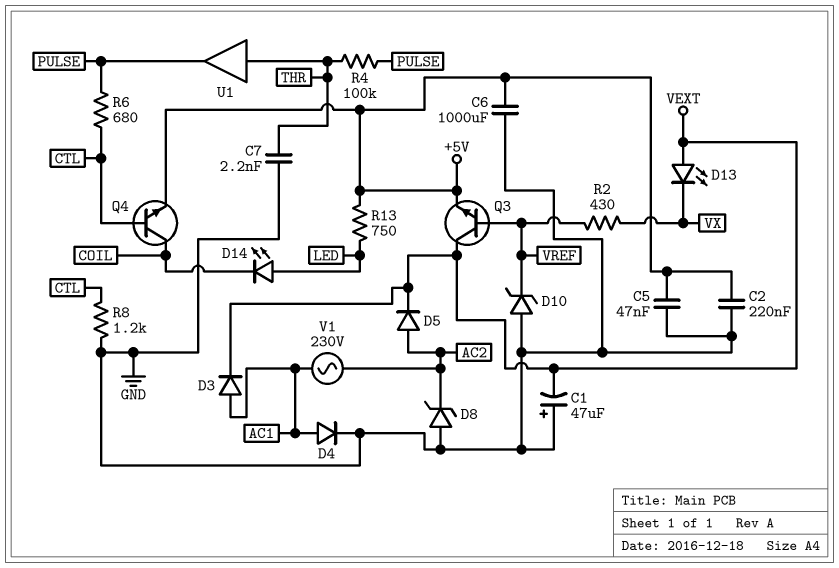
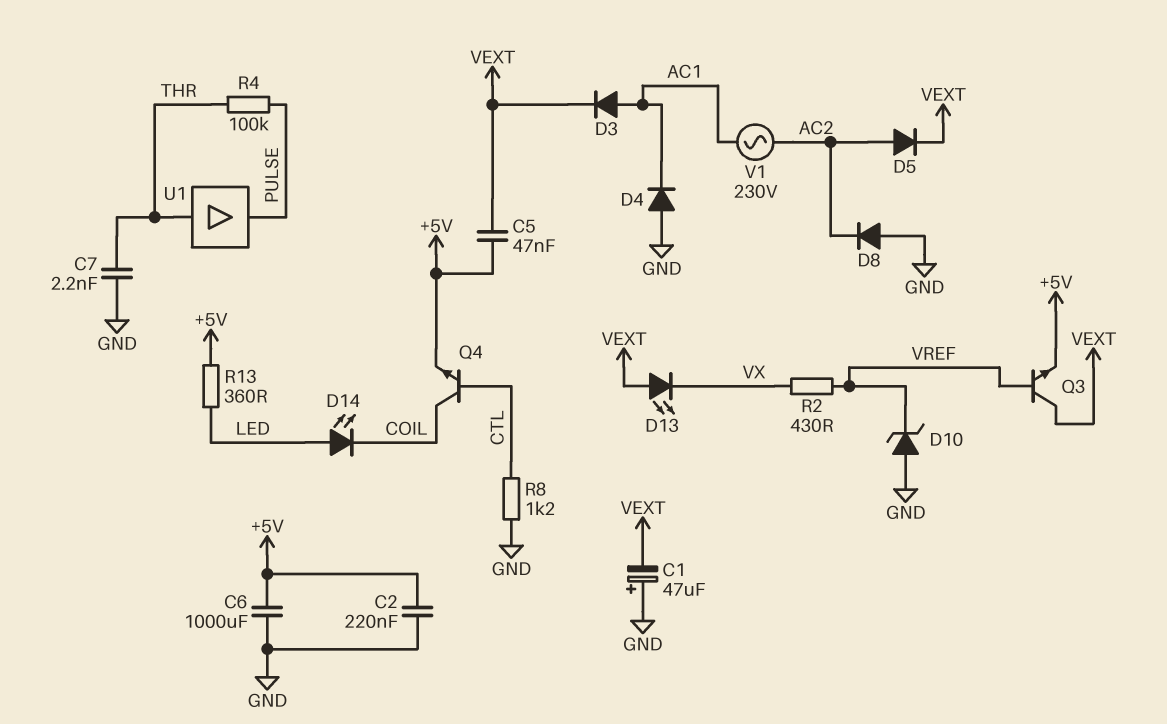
C5: 47nF (+5V, GND) -> 47nF (+5V, VEXT)
D4: diode (A AC1, K GND) -> diode (A GND, K AC1)
D8: zener (A GND, K AC2) -> diode (A GND, K AC2)
R6: 680 (CTL, PULSE) -> none
R13: 750 (+5V, LED) -> 360 (+5V, LED)

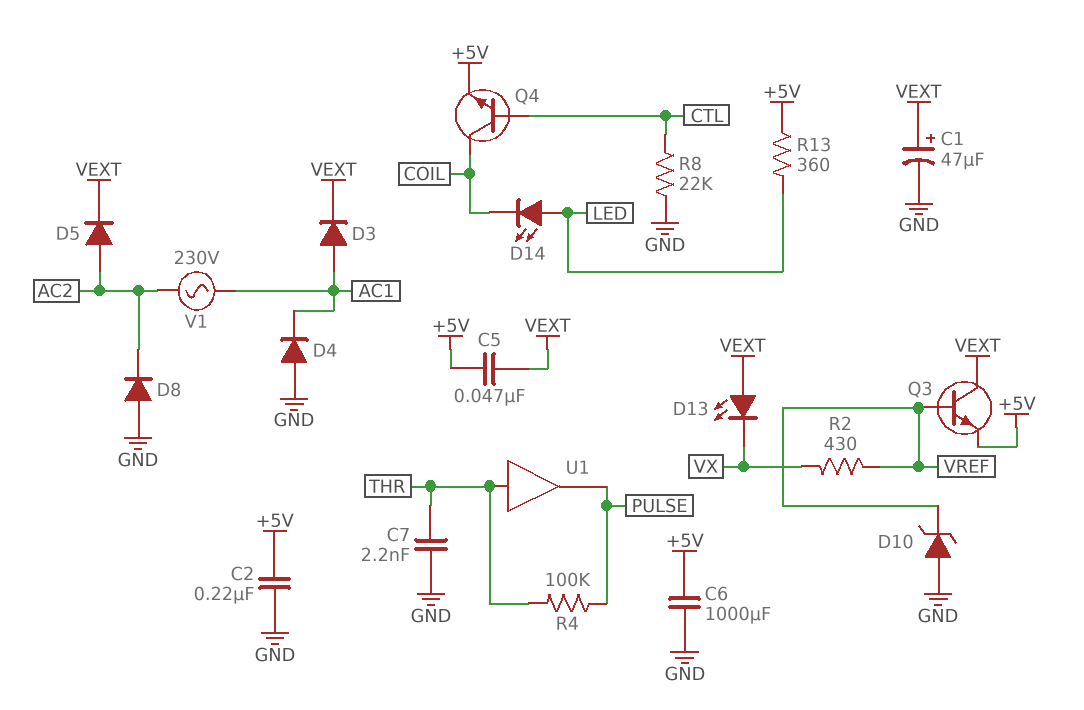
C1: 47uF (plus GND, minus VEXT) -> 47uF (plus VEXT, minus GND)
R8: 1.2k (CTL, GND) -> 22k (CTL, GND)

